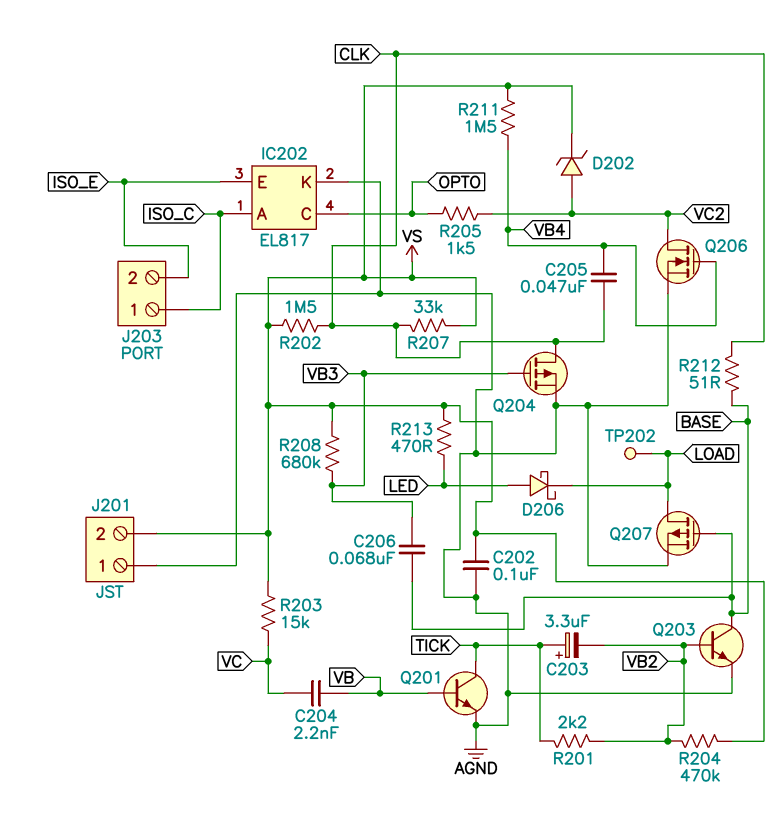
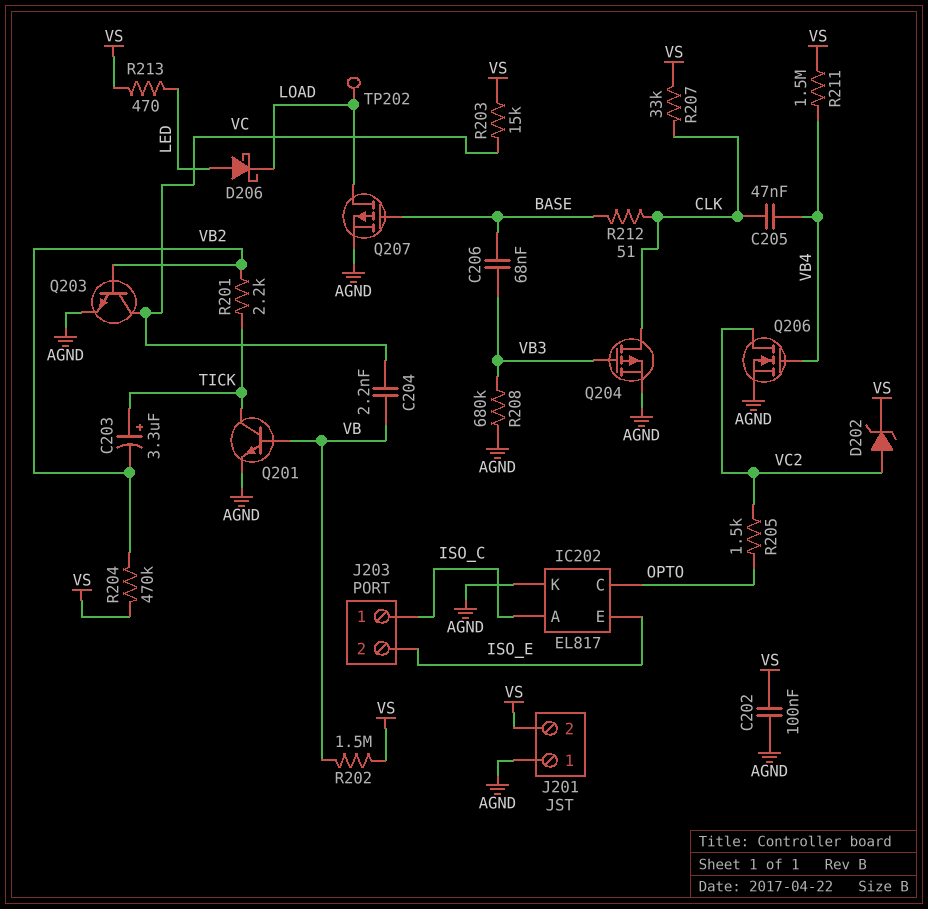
Q203: NPN (B VB2, C BASE, E AGND) -> NPN (B VB2, C VC, E AGND)
R202: 1.5M (CLK, VS) -> 1.5M (VB, VS)
R208: 680k (VB3, VS) -> 680k (AGND, VB3)

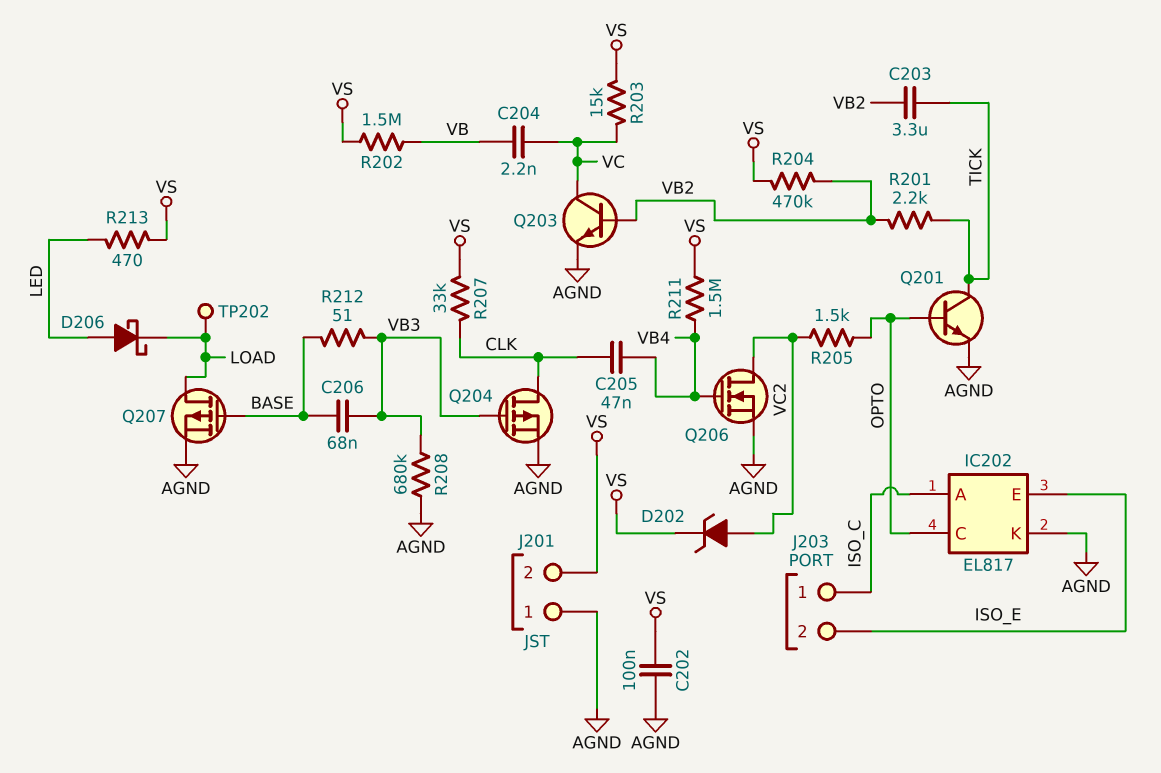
C203: 3.3uF (plus TICK, minus VB2) -> 3.3uF (TICK, VB2)
Q201: NPN (B VB, C TICK, E AGND) -> NPN (B OPTO, C TICK, E AGND)
R212: 51 (BASE, CLK) -> 51 (BASE, VB3)

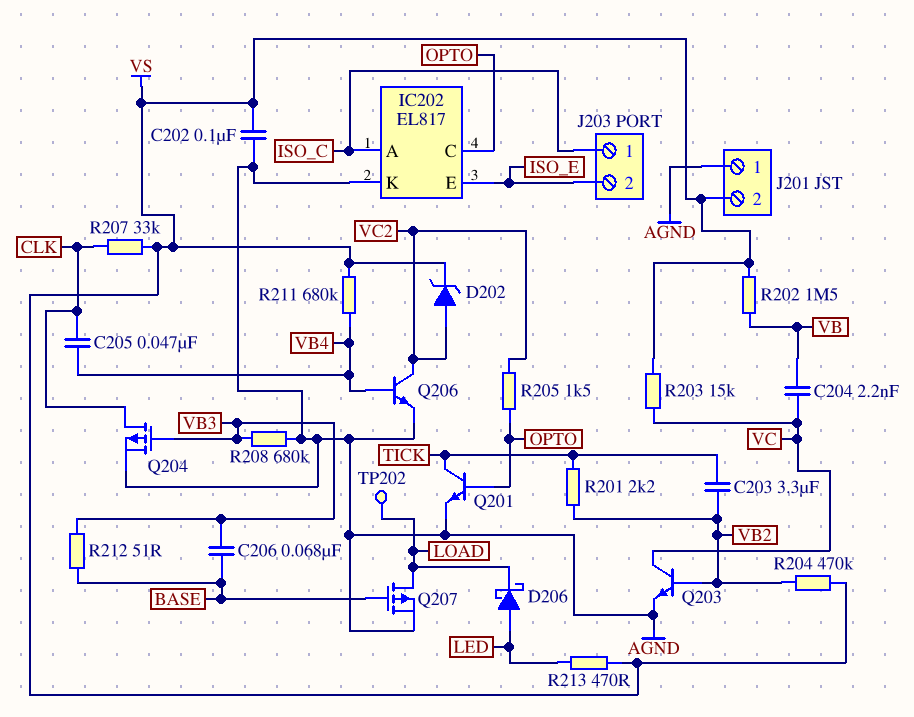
Q206: NMOS (G VB4, D VC2, S AGND) -> NPN (B VB4, C VC2, E AGND)
R211: 1.5M (VB4, VS) -> 680k (VB4, VS)

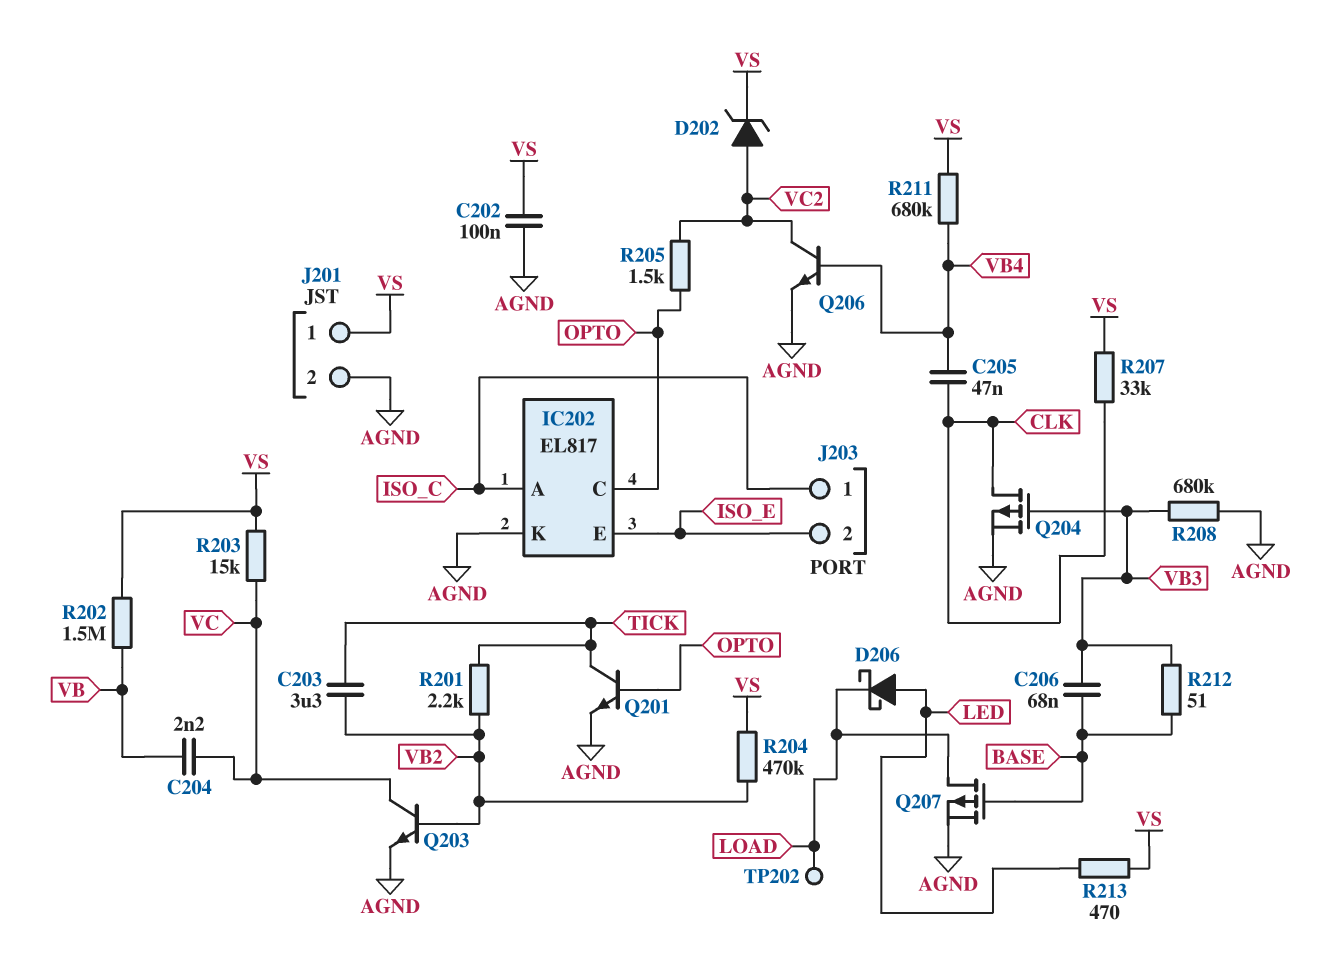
J201 pin 1: AGND -> VS
J201 pin 2: VS -> AGND

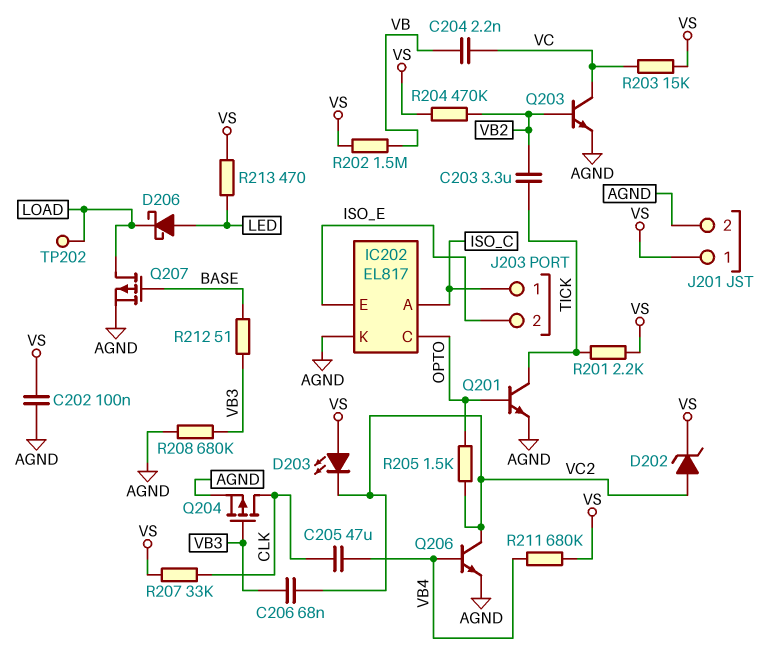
C205: 47nF (CLK, VB4) -> 47uF (CLK, VB4)
C206: 68nF (BASE, VB3) -> 68nF (VB3, VC2)
D203: none -> LED (A VS, K VC2)
R201: 2.2k (TICK, VB2) -> 2.2k (TICK, VS)

